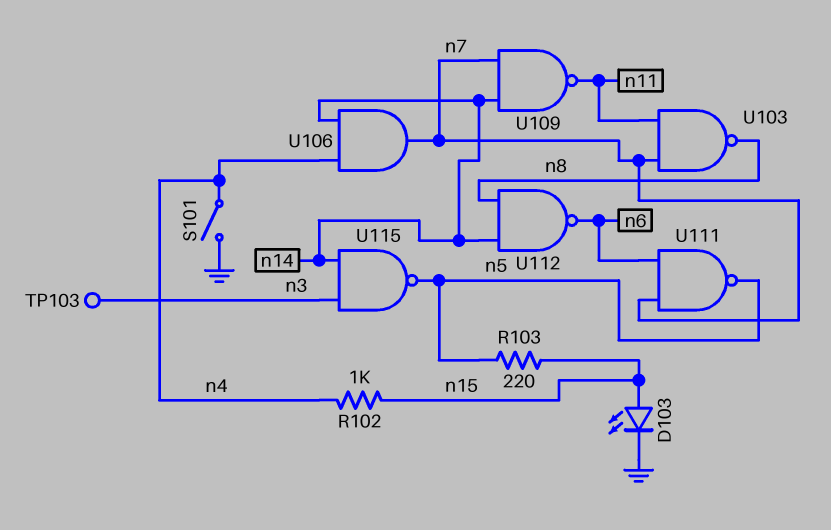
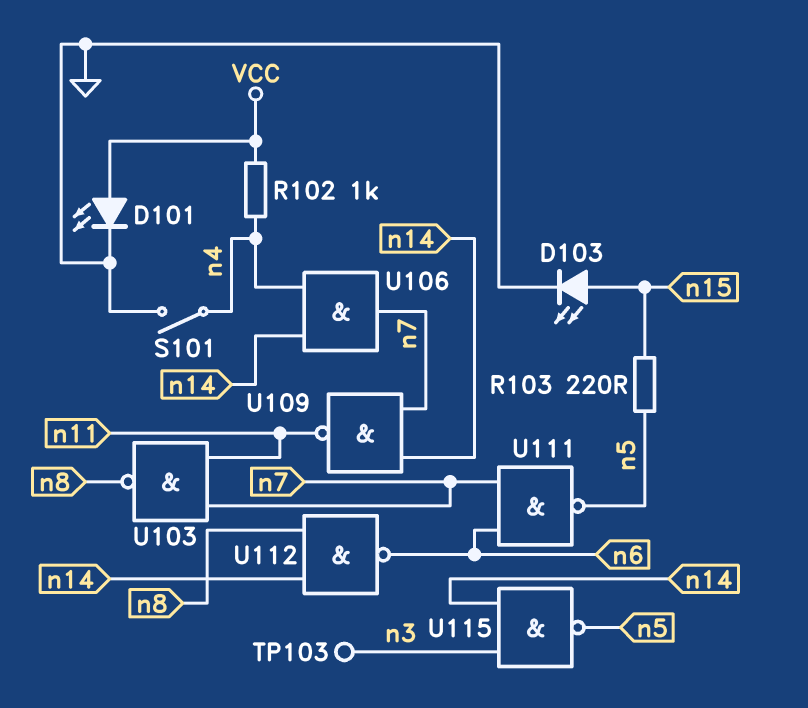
D101: none -> LED (A VCC, K GND)
R102: 1k (n4, n15) -> 1k (VCC, n4)

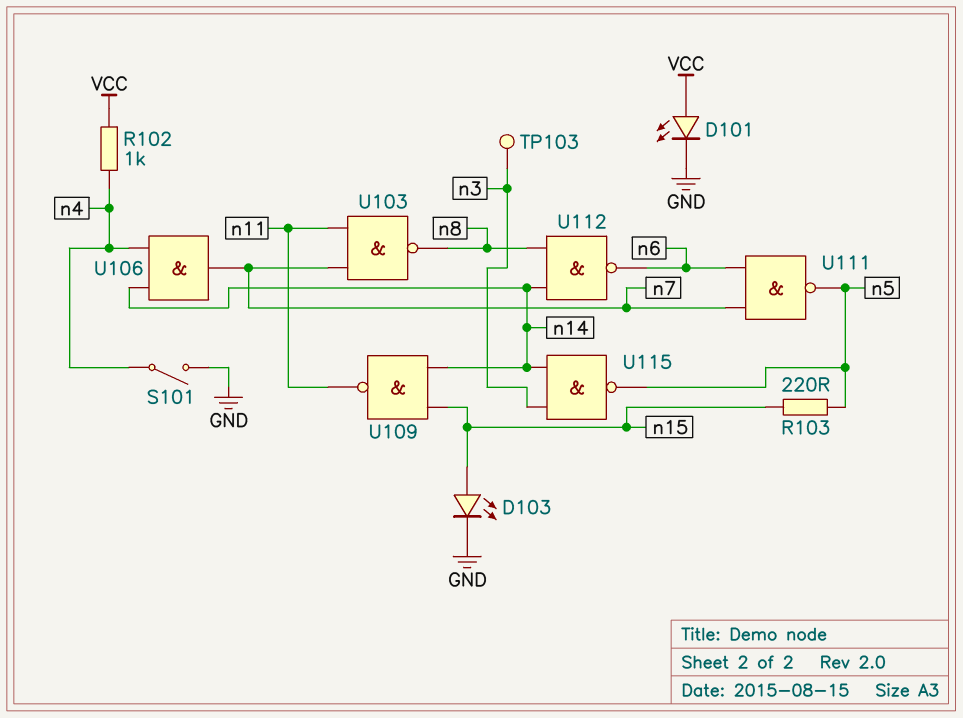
U109: NAND (in n7, in n14, out n11) -> NAND (in n14, in n15, out n11)

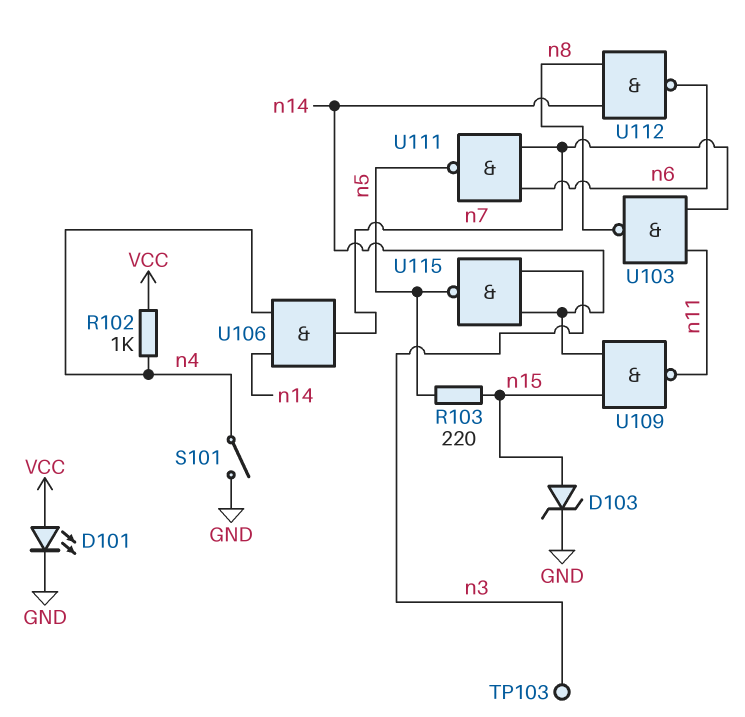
D103: LED (A n15, K GND) -> zener (A n15, K GND)

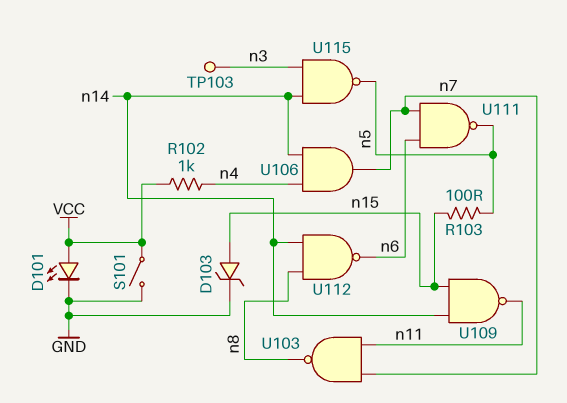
R103: 220 (n5, n15) -> 100 (n5, n15)
S101: switch (GND, n4) -> switch (GND, VCC)

